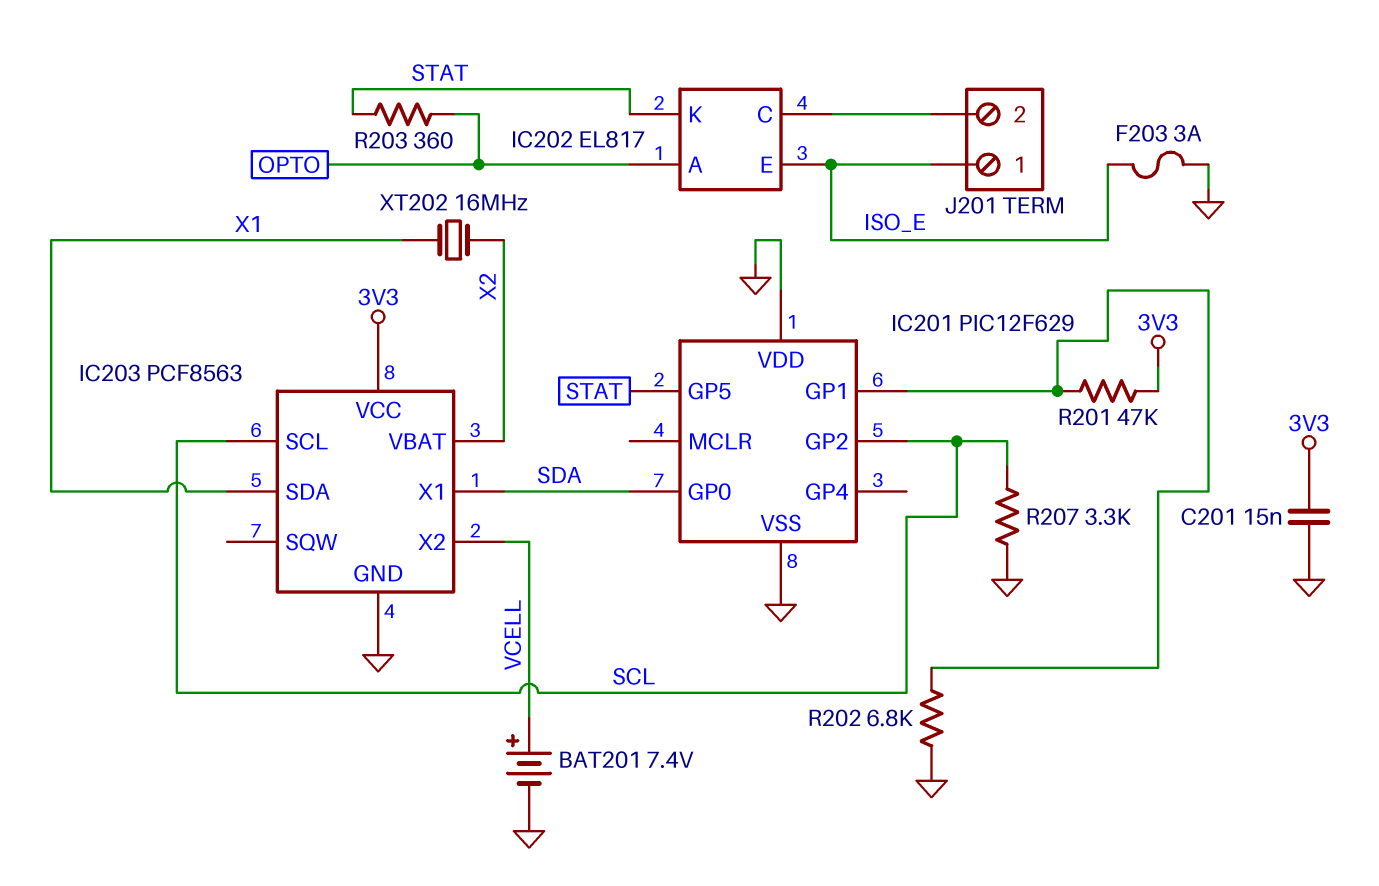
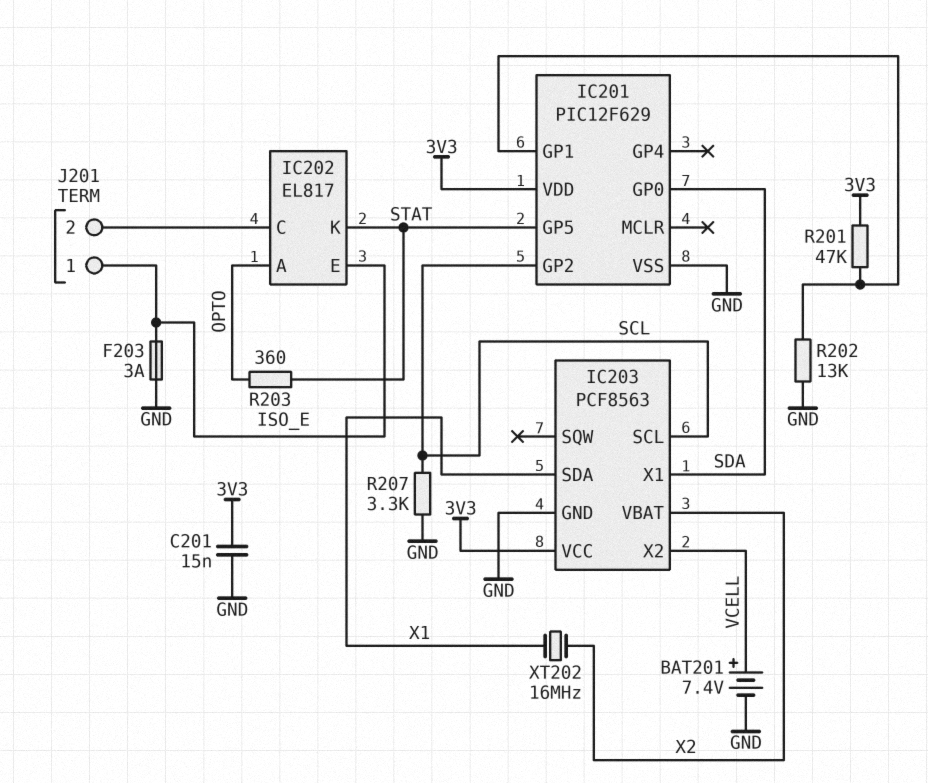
IC201 pin VDD: GND -> 3V3
R202: 6.8k (GND, IC201/GP1) -> 13k (GND, IC201/GP1)

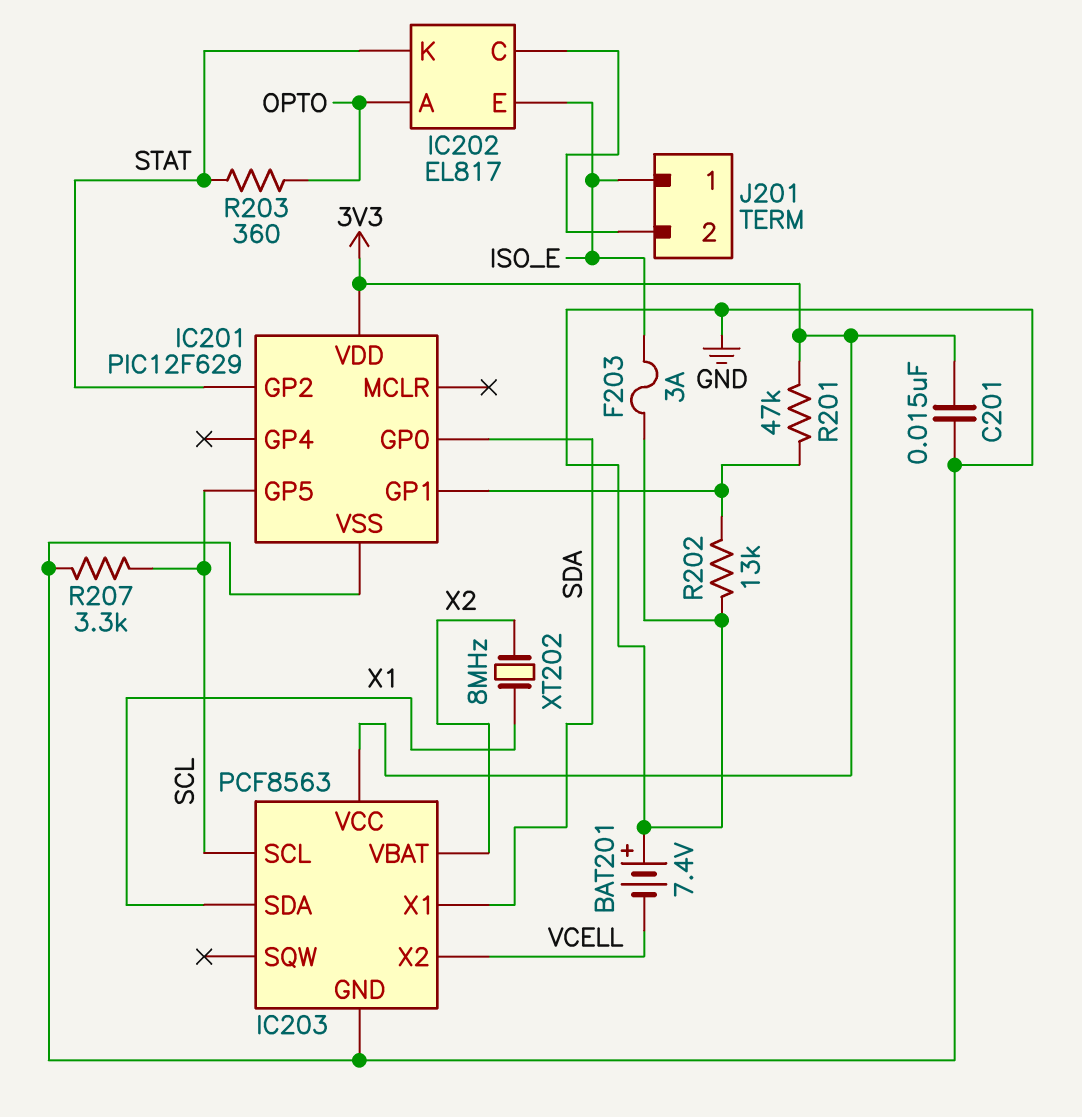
BAT201: 7.4V (plus VCELL, minus GND) -> 7.4V (plus GND, minus VCELL)
IC201 pin GP2: SCL -> STAT
IC201 pin GP5: STAT -> SCL
XT202: 16MHz (X1, X2) -> 8MHz (X1, X2)

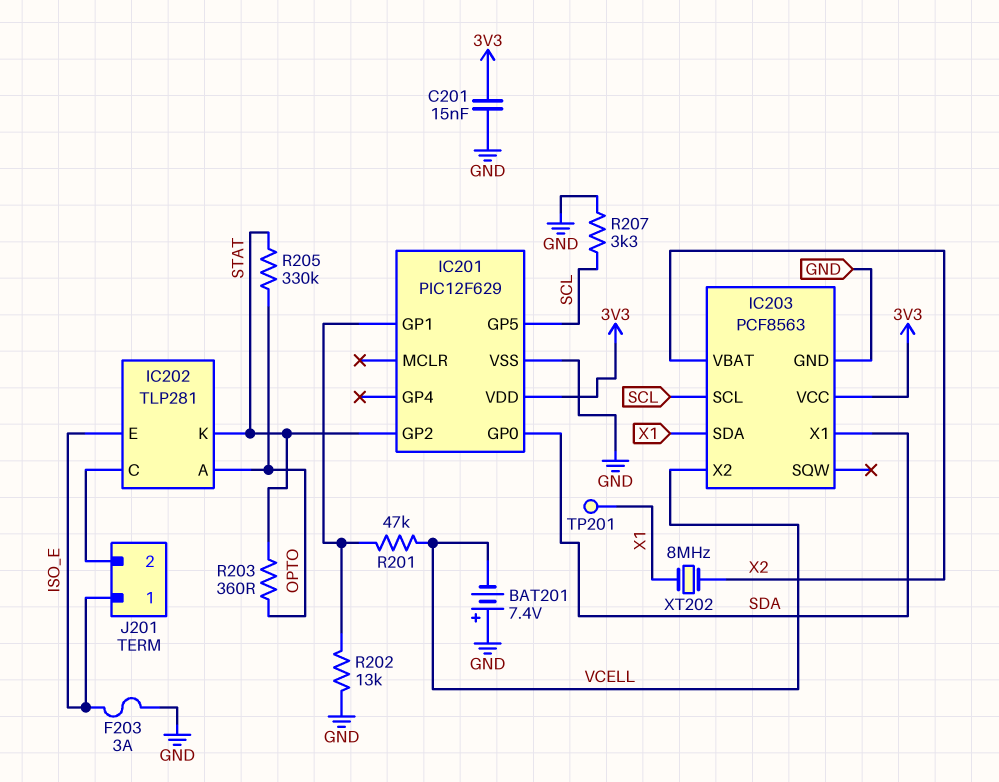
IC202: EL817 -> TLP281
R201: 47k (3V3, IC201/GP1) -> 47k (IC201/GP1, VCELL)
R205: none -> 330k (OPTO, STAT)
TP201: none -> test point (X1)

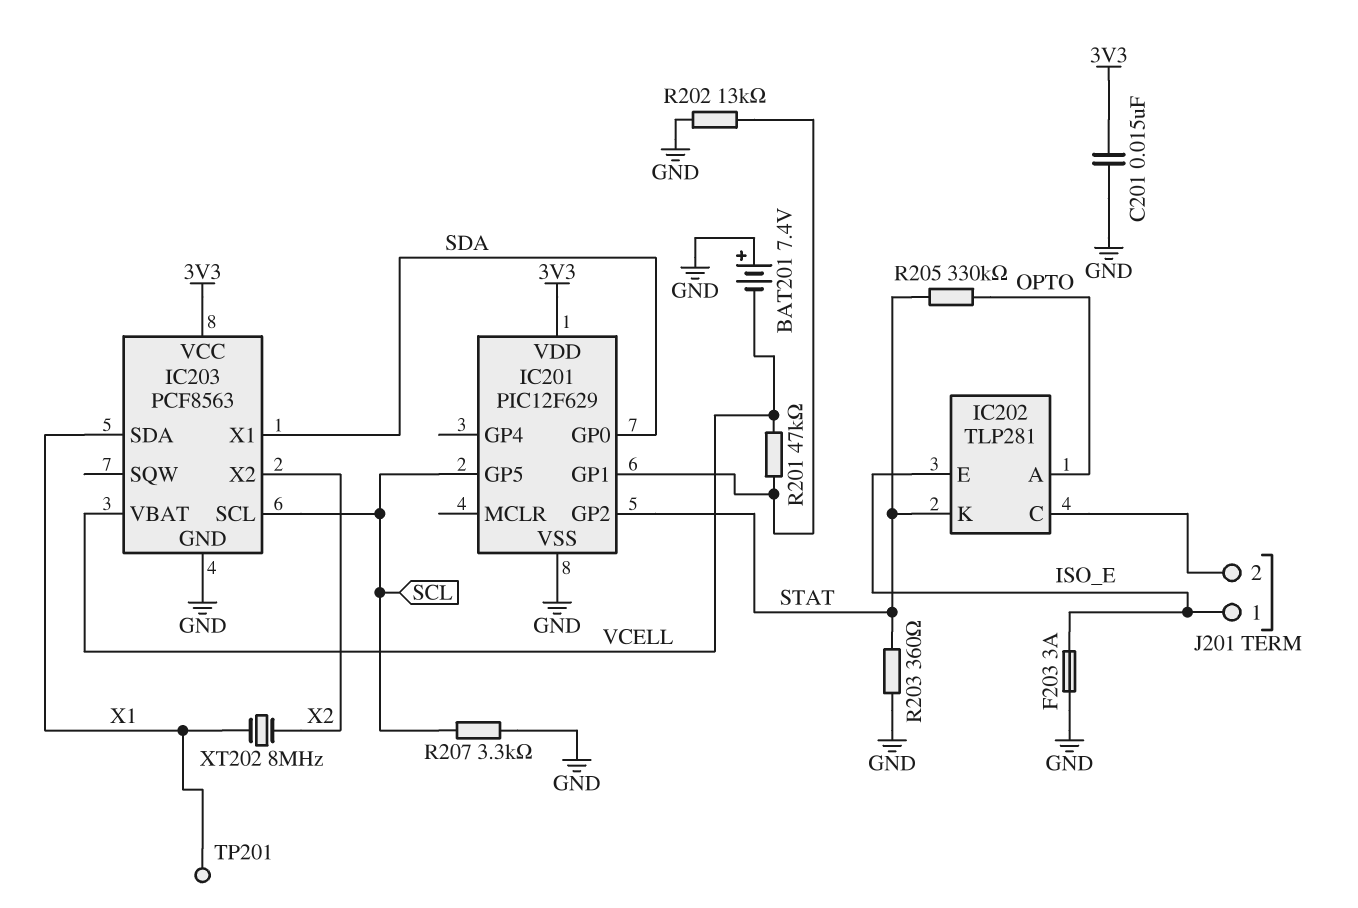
IC203 pin VBAT: X2 -> VCELL
IC203 pin X2: VCELL -> X2
R203: 360 (OPTO, STAT) -> 360 (GND, STAT)

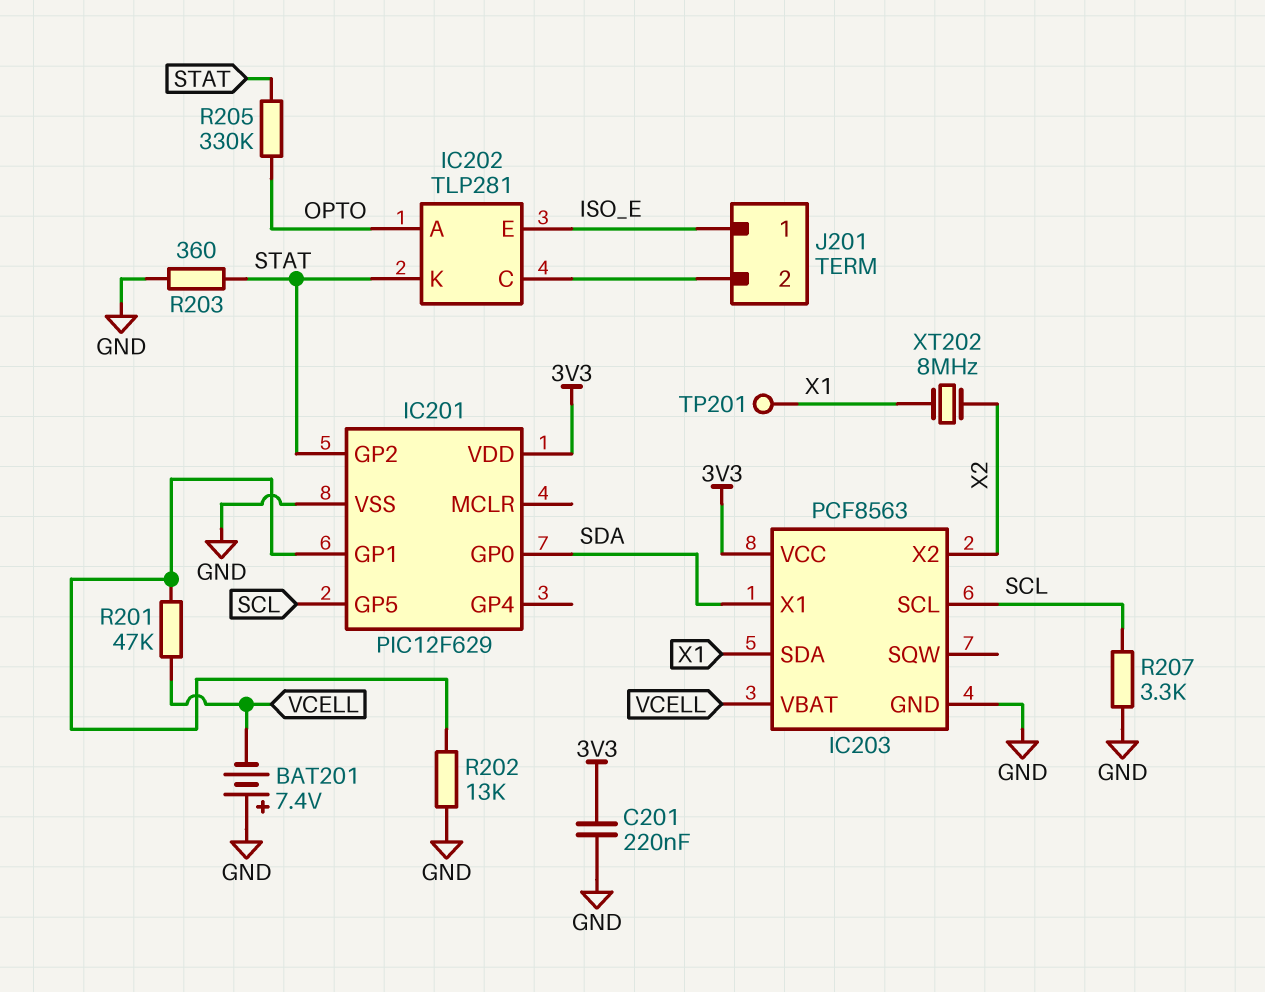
C201: 15nF (3V3, GND) -> 220nF (3V3, GND)
F203: 3A (GND, ISO_E) -> none

